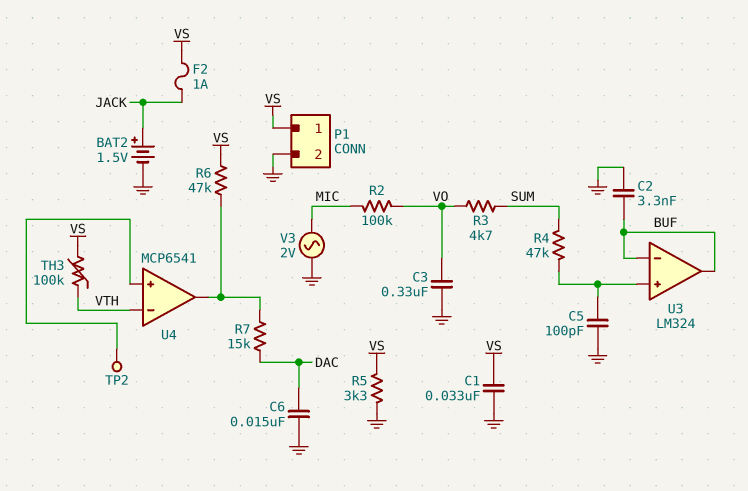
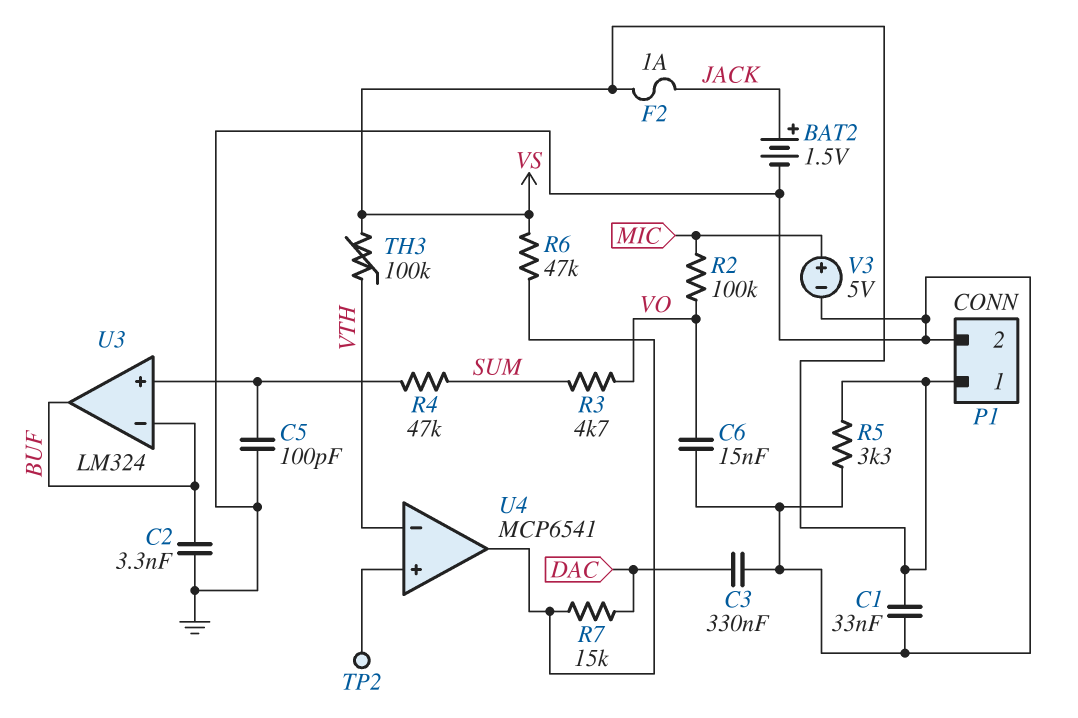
C3: 330nF (GND, VO) -> 330nF (DAC, GND)
C6: 15nF (DAC, GND) -> 15nF (GND, VO)
V3: AC 2V (GND, MIC) -> 5V (plus MIC, minus GND)

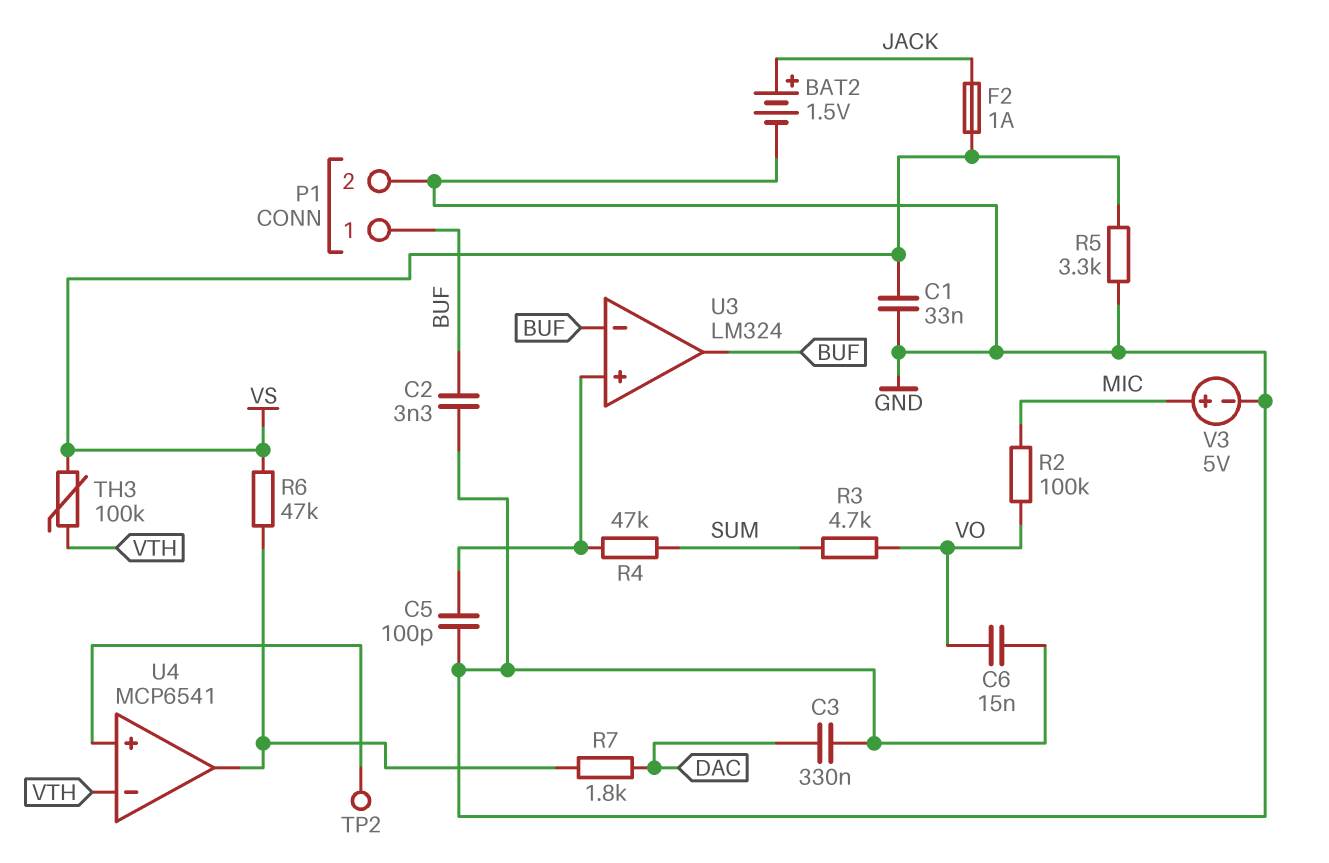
P1 pin 1: VS -> BUF
R7: 15k (DAC, U4/out) -> 1.8k (DAC, U4/out)

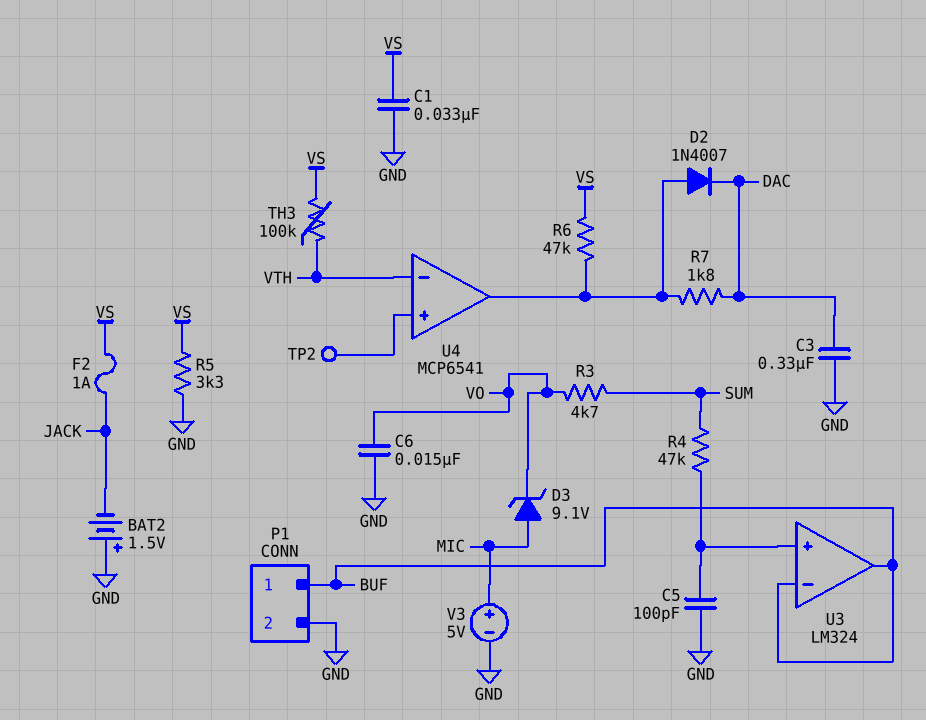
BAT2: 1.5V (plus JACK, minus GND) -> 1.5V (plus GND, minus JACK)
C2: 3.3nF (BUF, GND) -> none
D2: none -> diode 1N4007 (A U4/out, K DAC)
D3: none -> zener 9.1V (A MIC, K VO)
R2: 100k (MIC, VO) -> none

